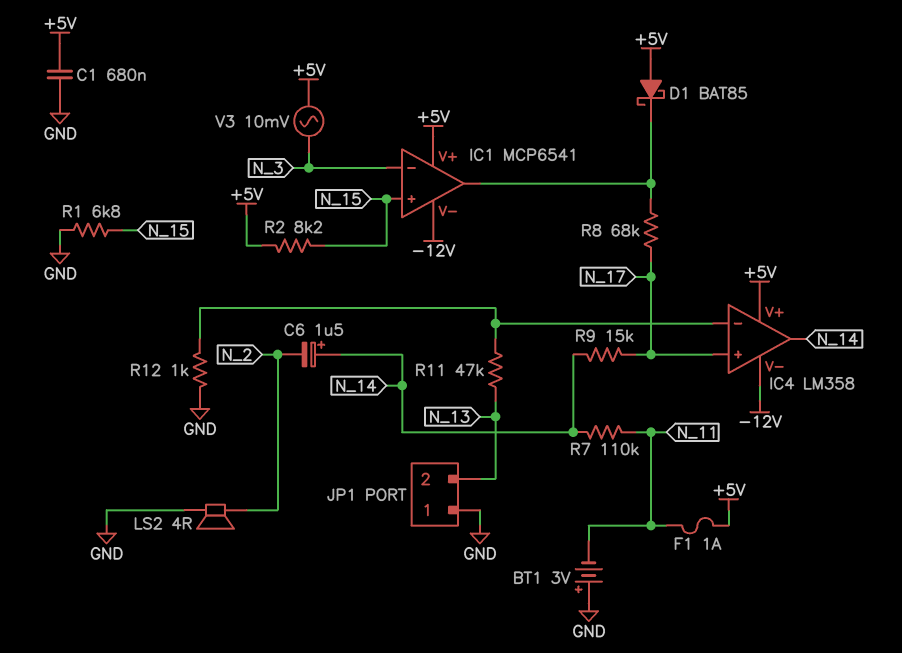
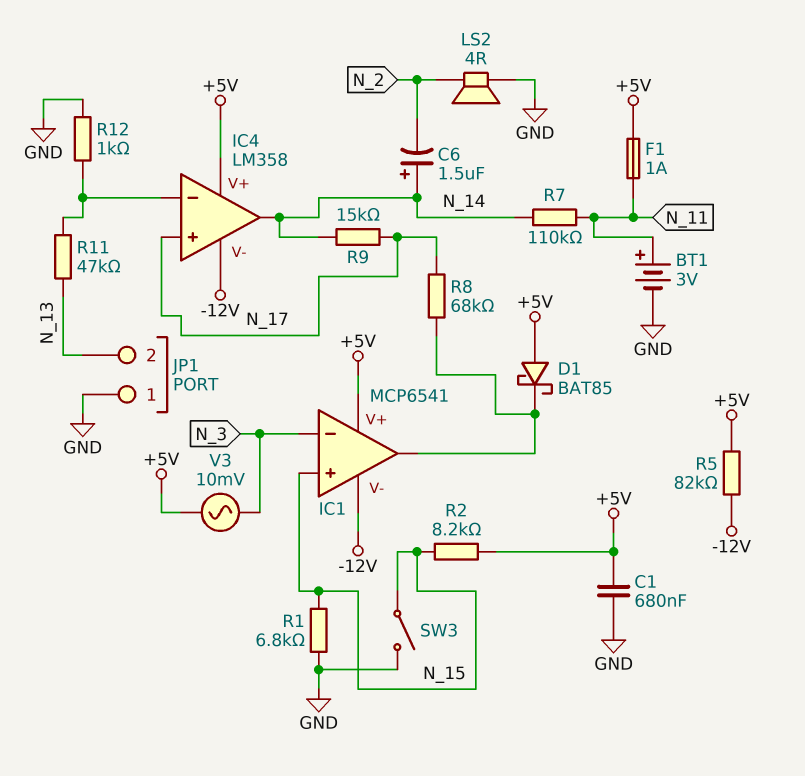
BT1: 3V (plus GND, minus N_11) -> 3V (plus N_11, minus GND)
R5: none -> 82k (+5V, -12V)
SW3: none -> switch (GND, N_15)

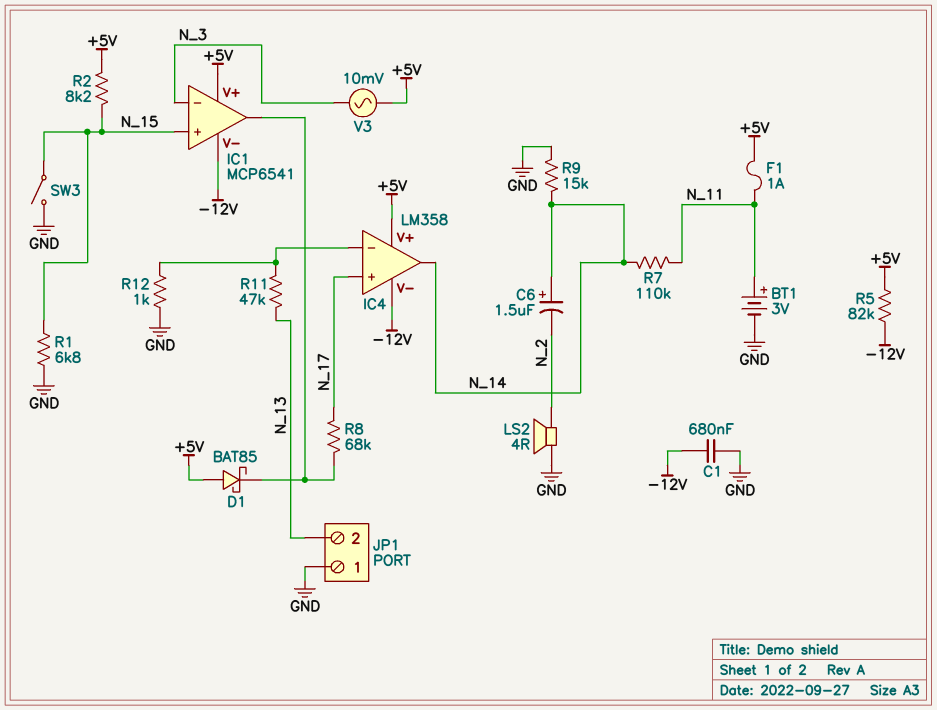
C1: 680nF (+5V, GND) -> 680nF (-12V, GND)
R9: 15k (N_14, N_17) -> 15k (GND, N_14)

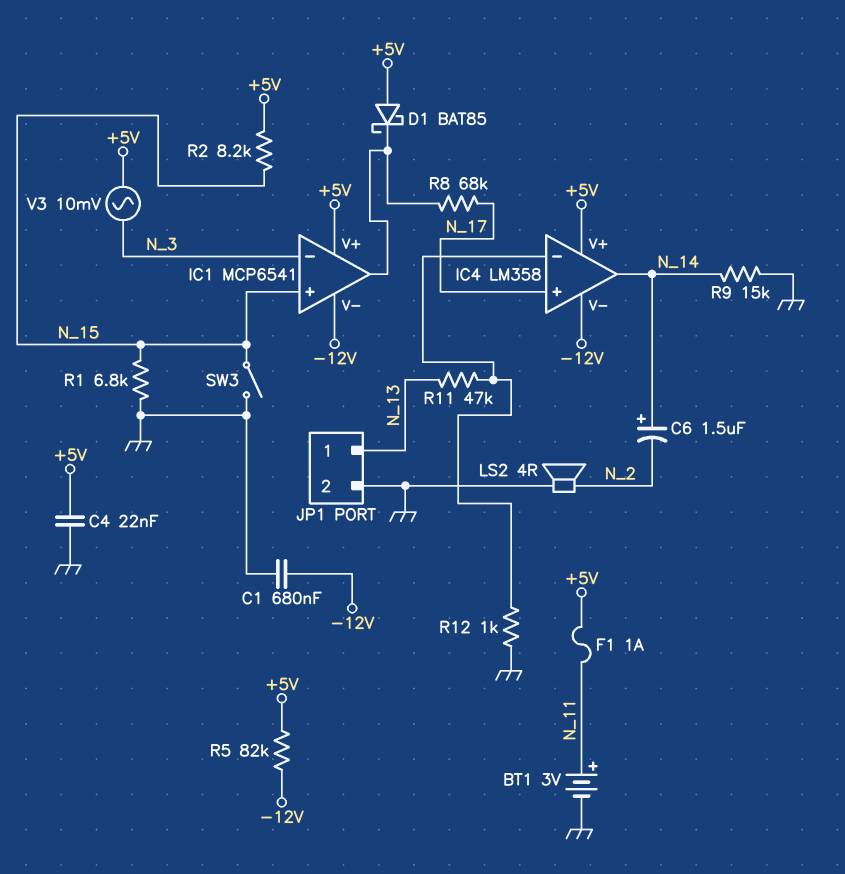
C4: none -> 22nF (+5V, GND)
JP1 pin 1: GND -> N_13
JP1 pin 2: N_13 -> GND
R7: 110k (N_11, N_14) -> none

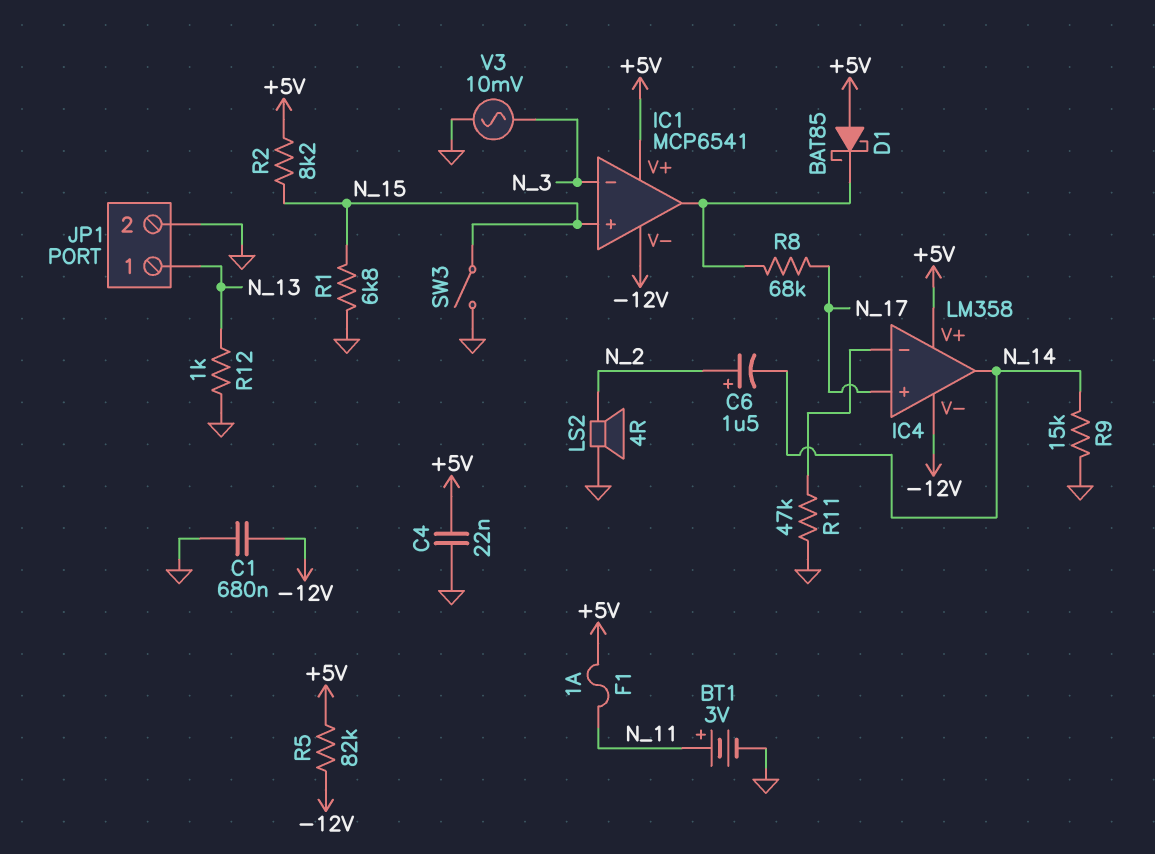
C6: 1.5uF (plus N_14, minus N_2) -> 1.5uF (plus N_2, minus N_14)
R11: 47k (IC4/in-, N_13) -> 47k (GND, IC4/in-)
R12: 1k (GND, IC4/in-) -> 1k (GND, N_13)
V3: AC 10mV (+5V, N_3) -> AC 10mV (GND, N_3)

